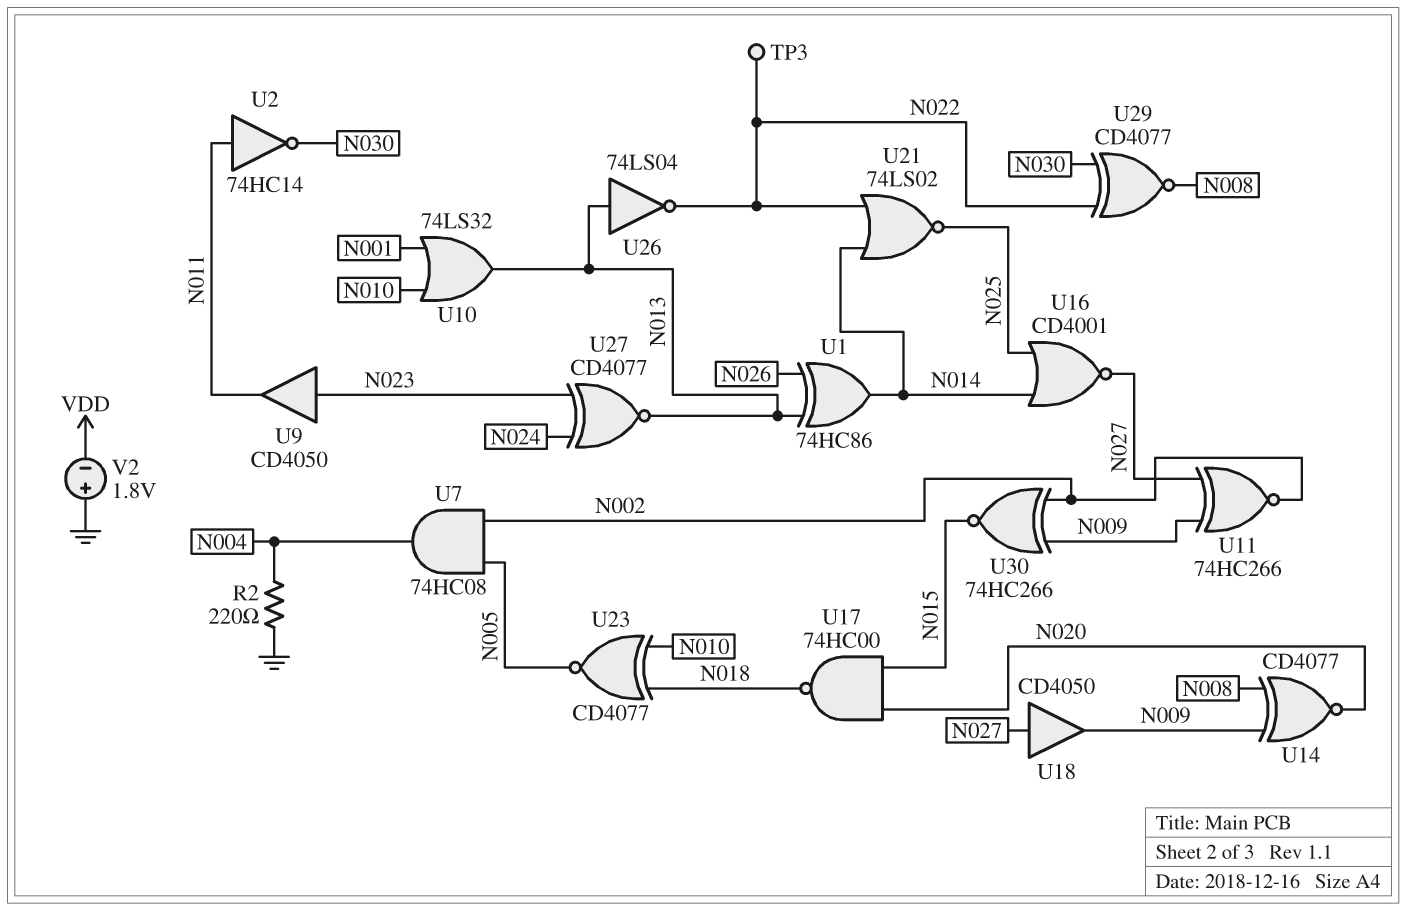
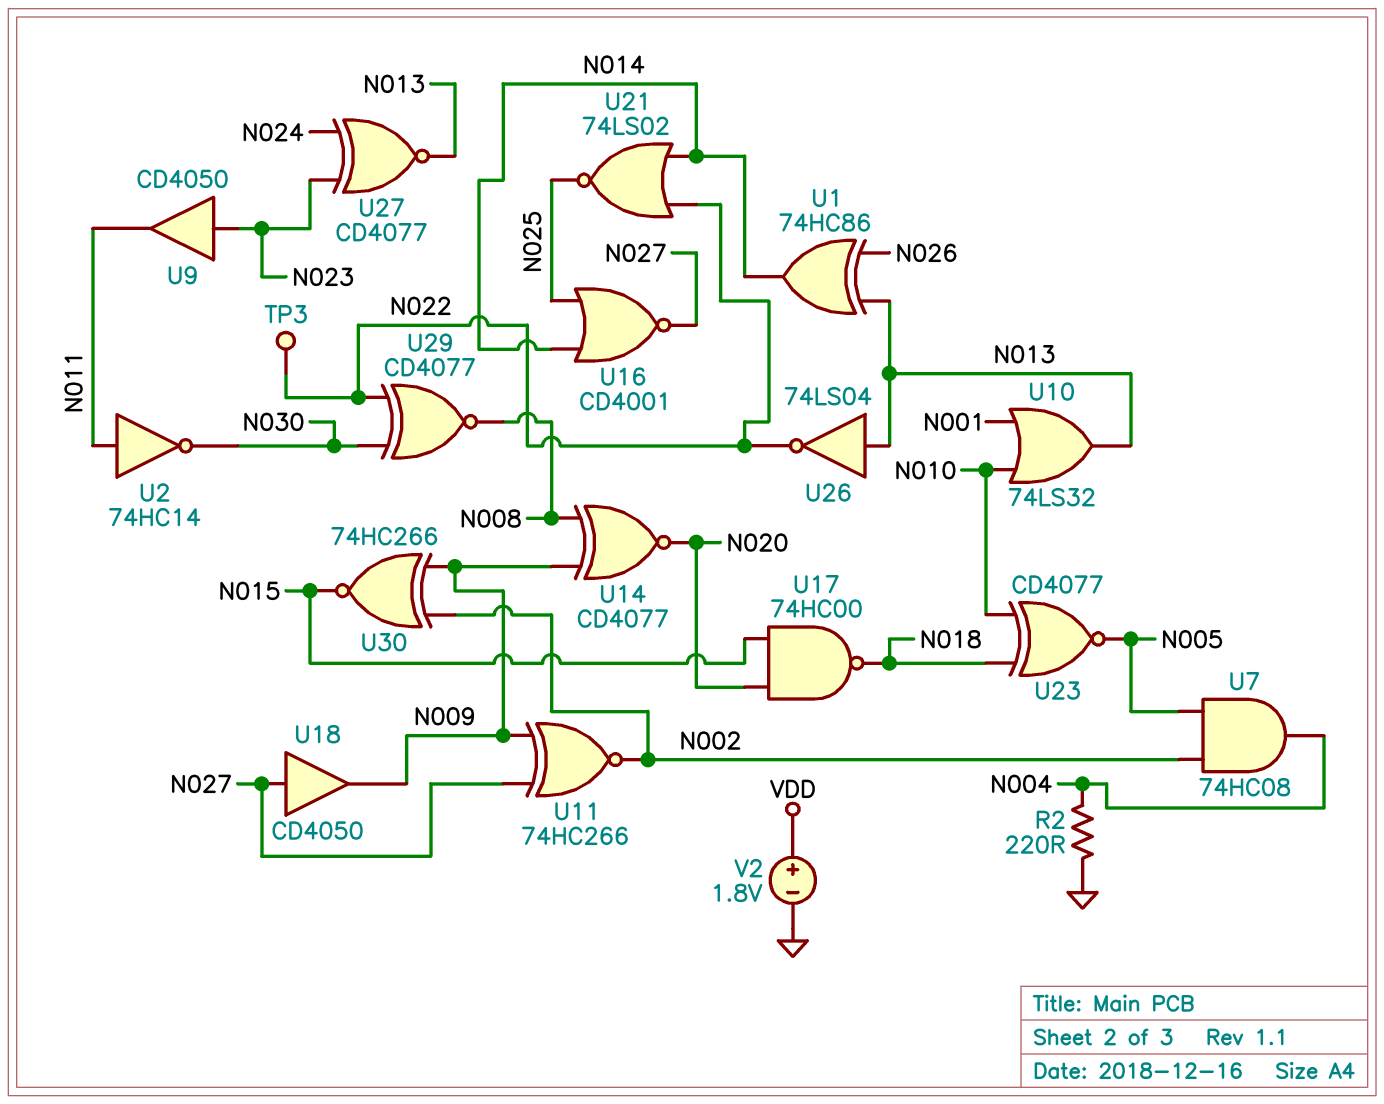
V2: 1.8V (plus GND, minus VDD) -> 1.8V (plus VDD, minus GND)

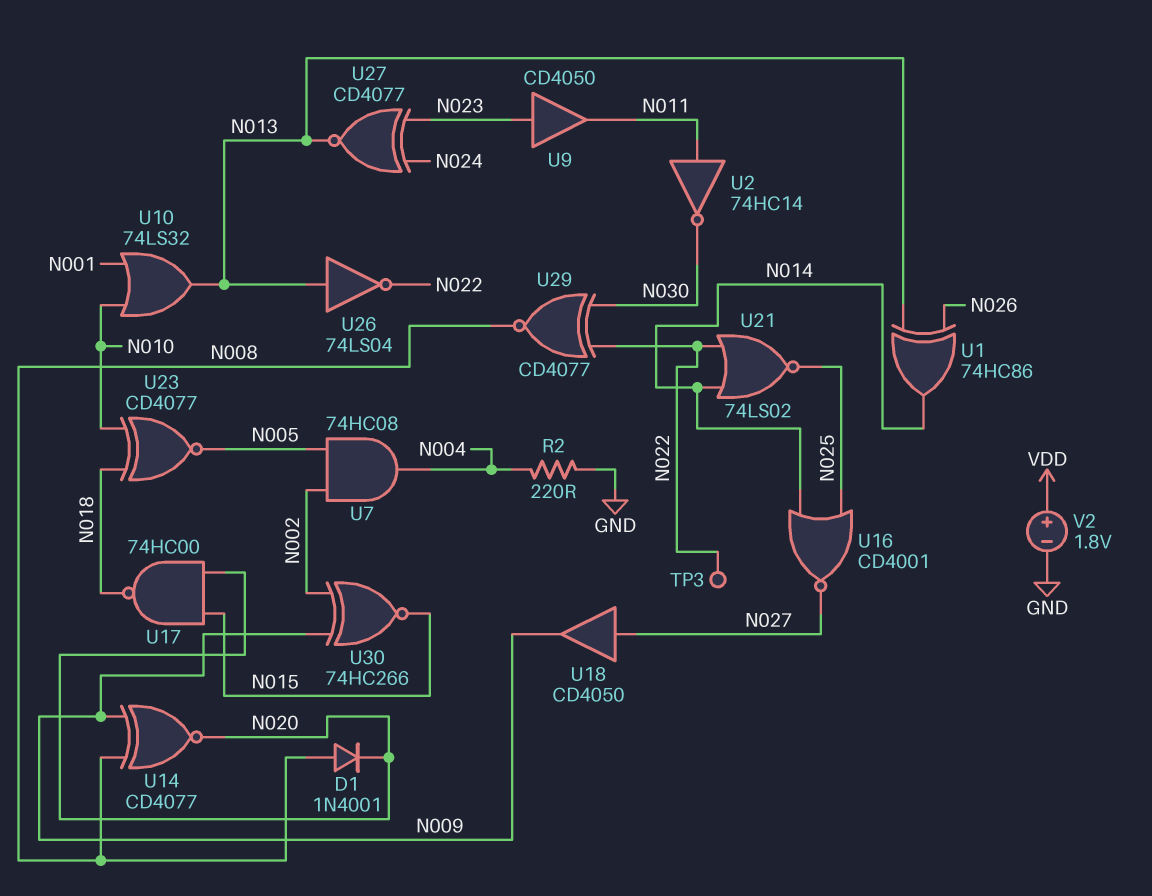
D1: none -> diode 1N4001 (A N008, K N020)
U11: XNOR 74HC266 (in N009, in N027, out N002) -> none

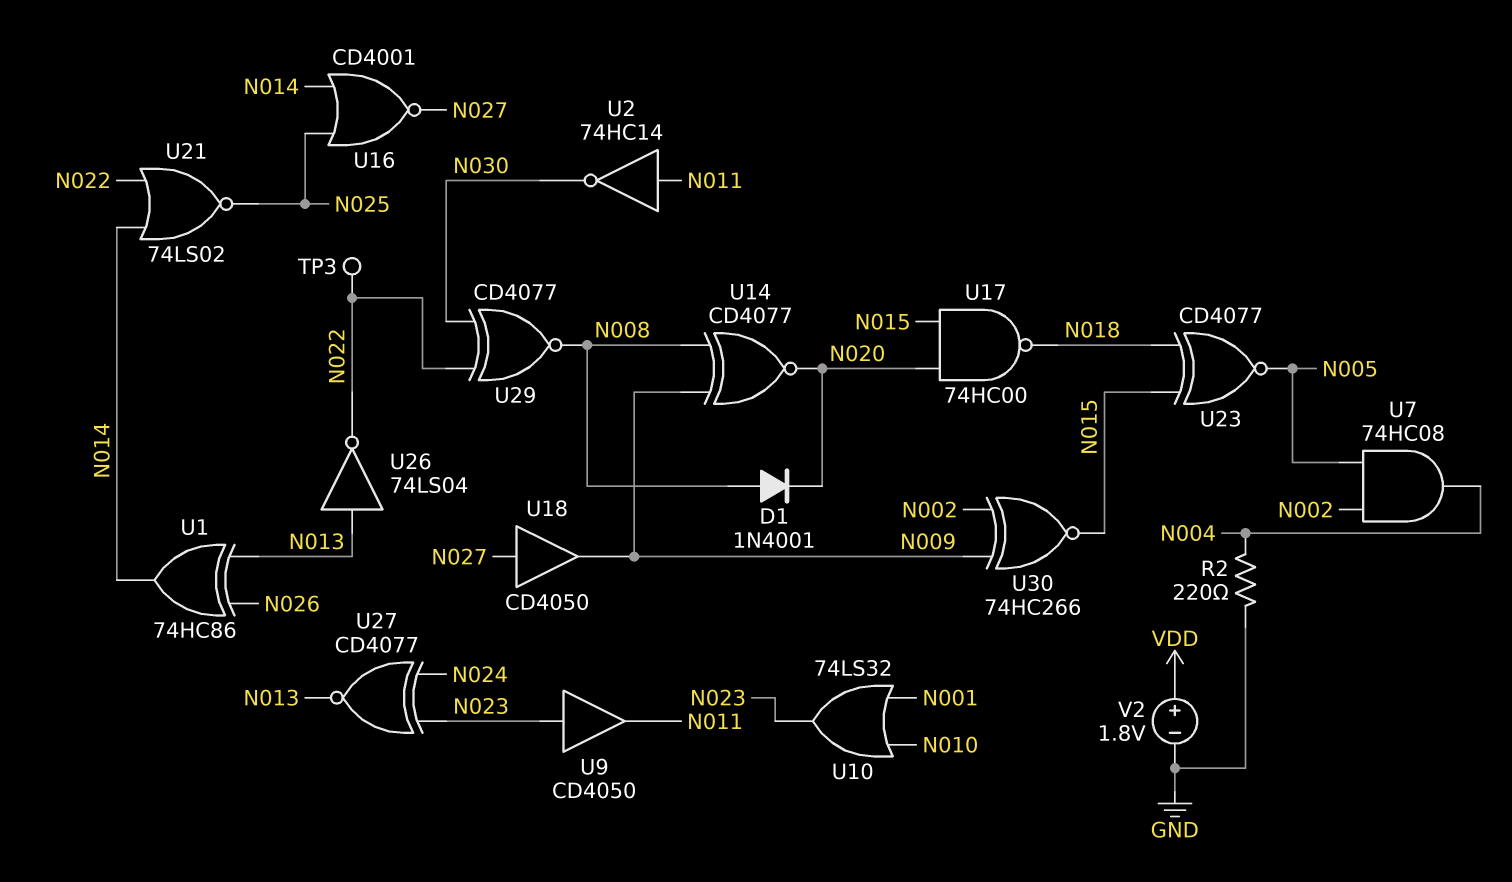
U10: OR 74LS32 (in N001, in N010, out N013) -> OR 74LS32 (in N001, in N010, out N023)
U23: XNOR CD4077 (in N010, in N018, out N005) -> XNOR CD4077 (in N015, in N018, out N005)

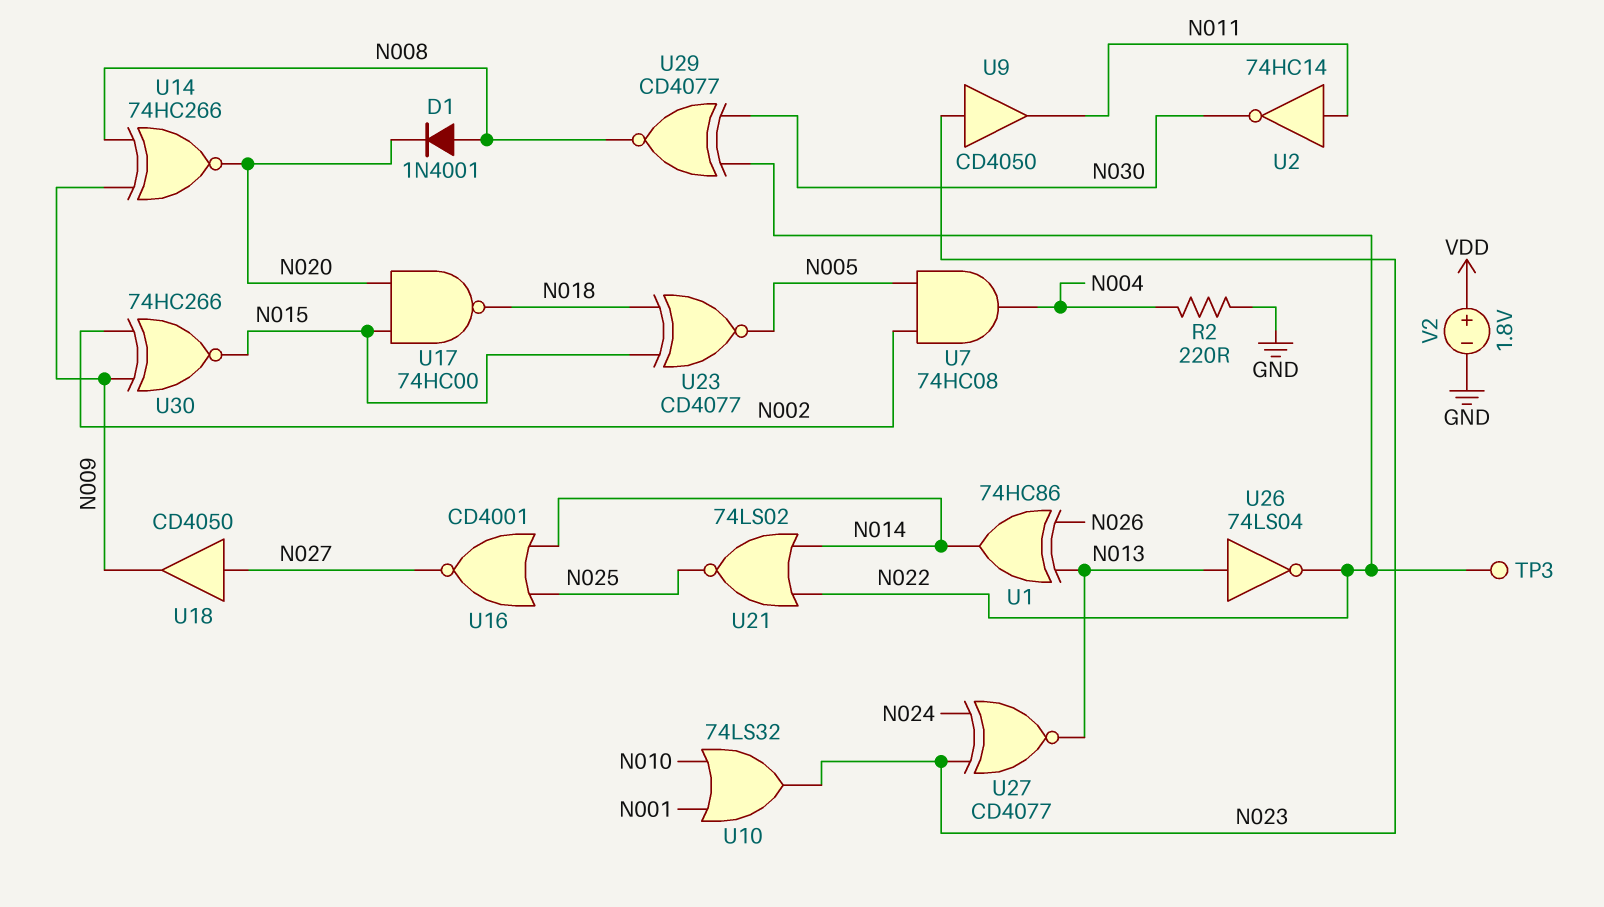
U14: XNOR CD4077 (in N008, in N009, out N020) -> XNOR 74HC266 (in N008, in N009, out N020)

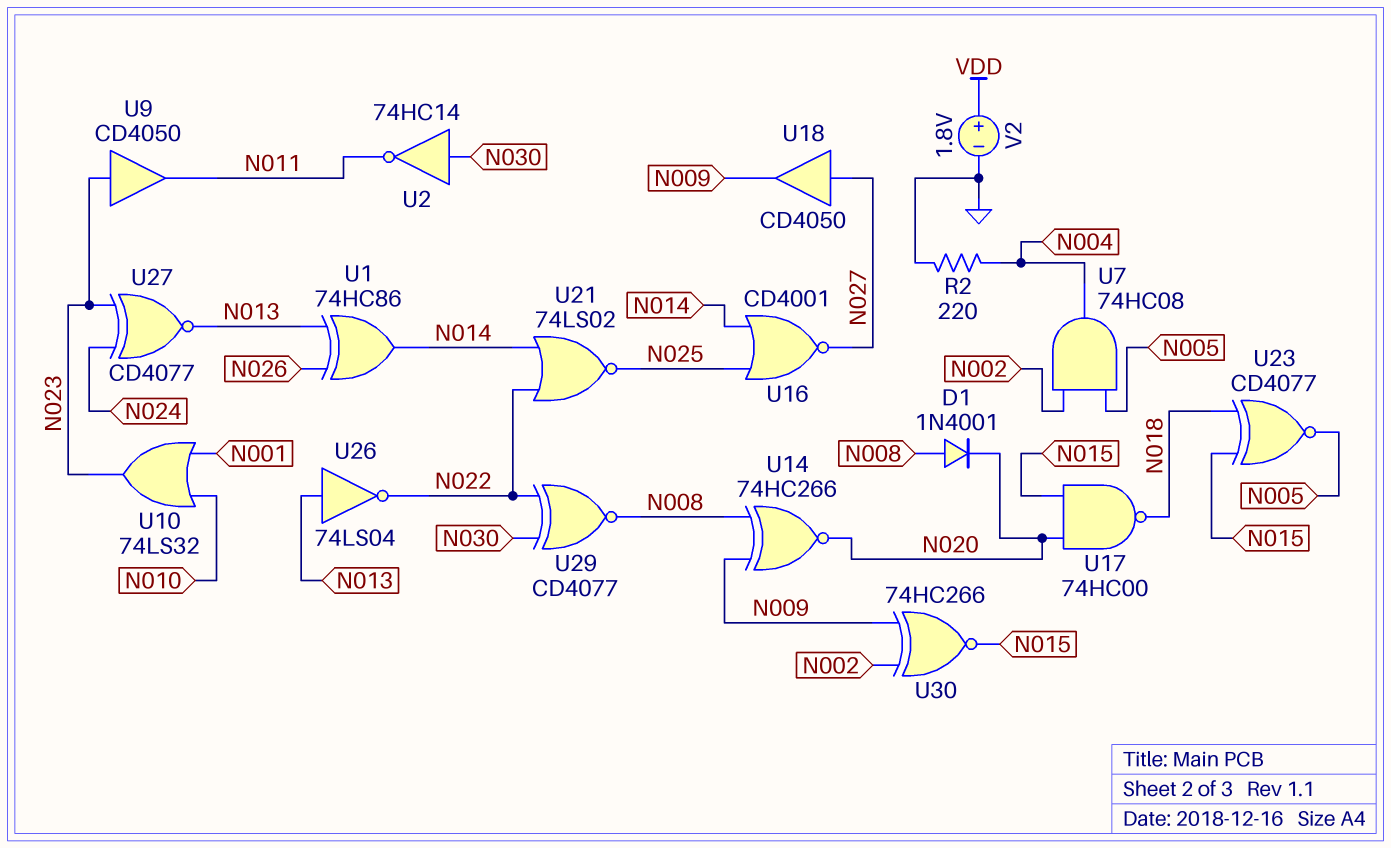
TP3: test point (N022) -> none
U2: NOT 74HC14 (in N011, out N030) -> NOT 74HC14 (in N030, out N011)

